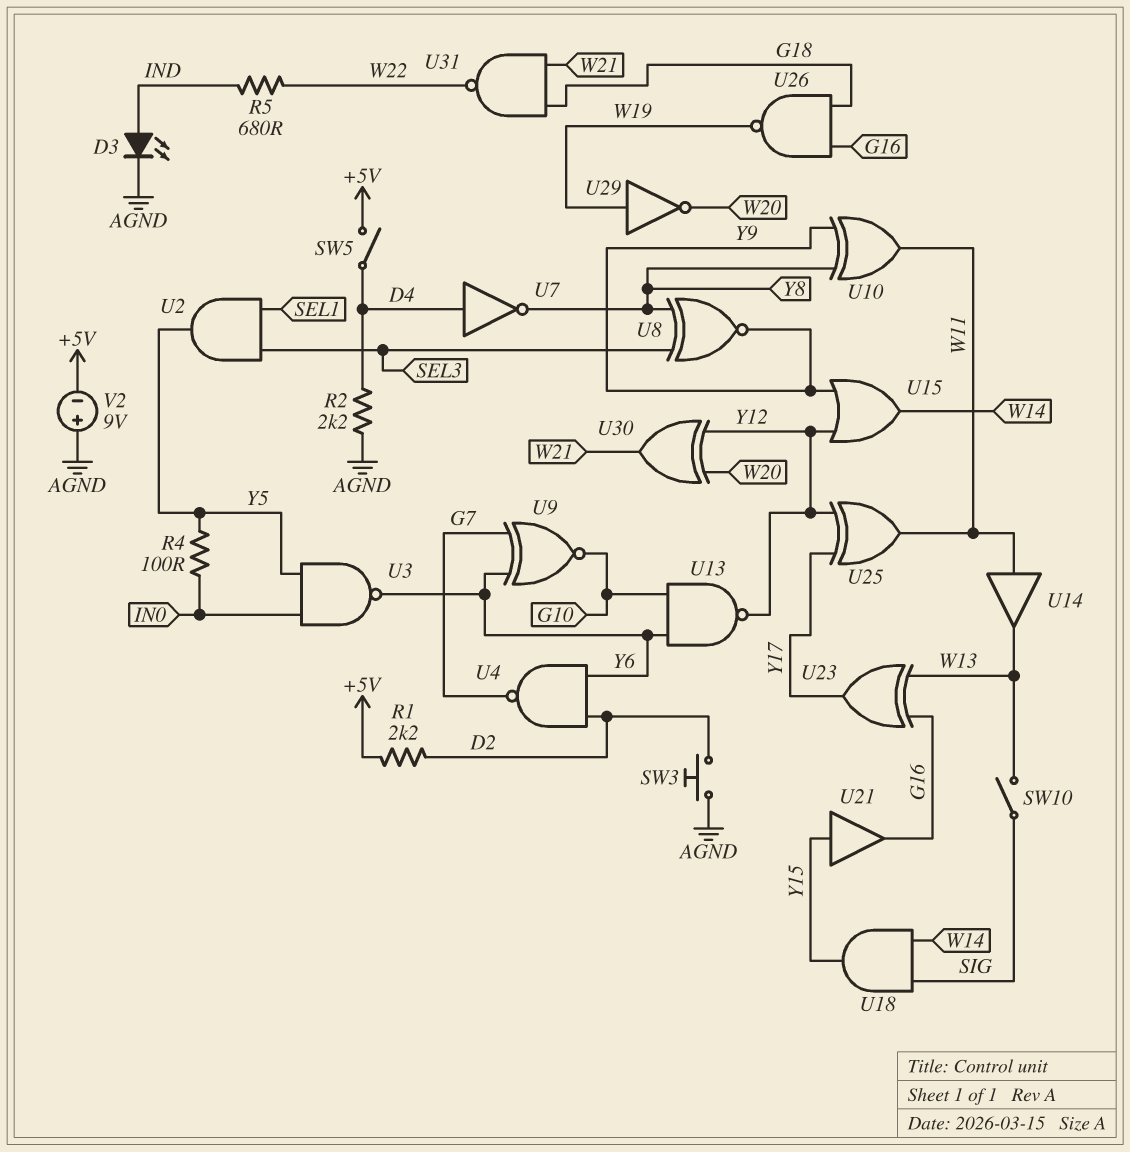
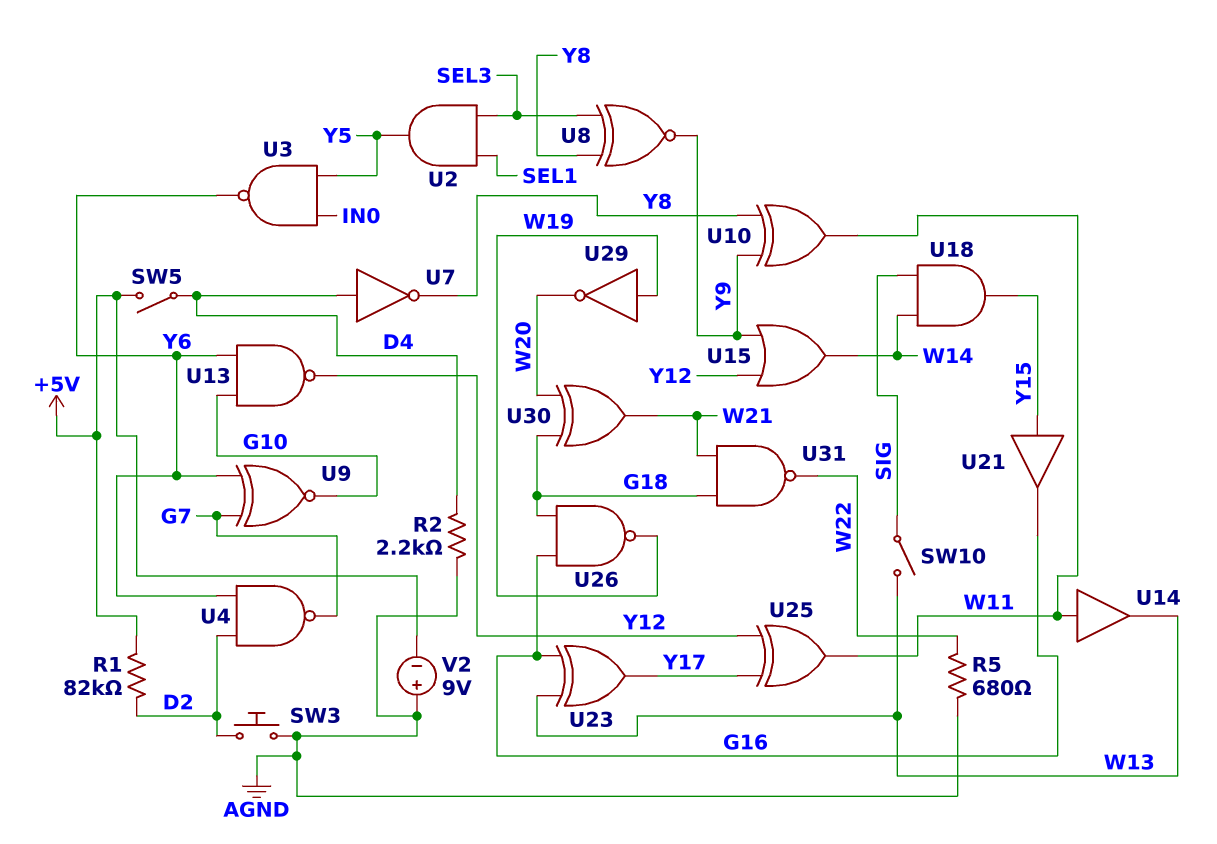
D3: LED (A IND, K AGND) -> none
R1: 2.2k (+5V, D2) -> 82k (+5V, D2)
R4: 100 (IN0, Y5) -> none
R5: 680 (IND, W22) -> 680 (AGND, W22)
U30: XOR (in W20, in Y12, out W21) -> XOR (in G18, in W20, out W21)

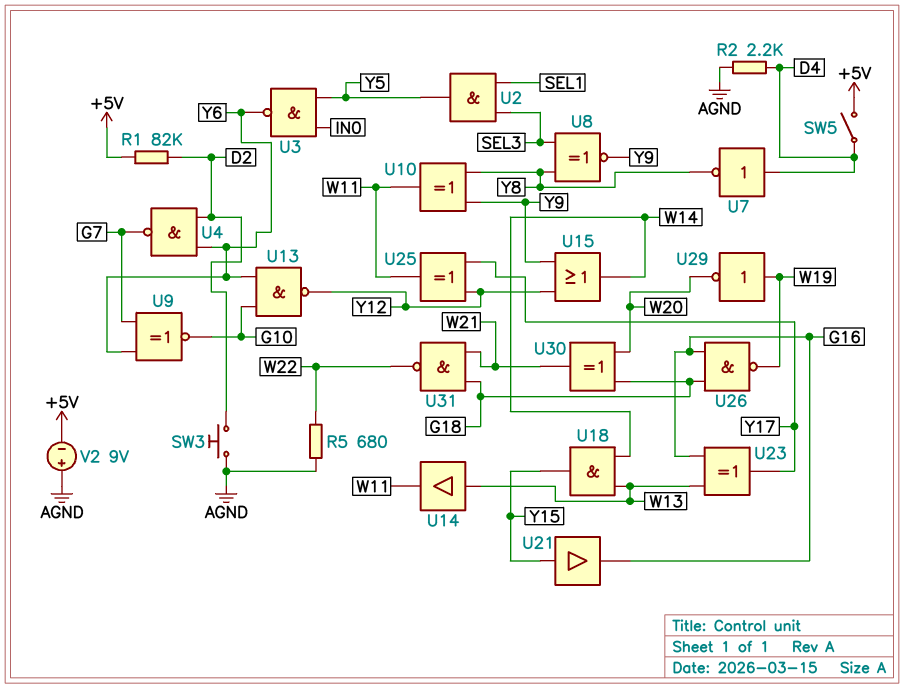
SW10: switch (SIG, W13) -> none
U14: buffer (in W11, out W13) -> buffer (in W13, out W11)
U18: AND (in SIG, in W14, out Y15) -> AND (in W13, in W14, out Y15)

